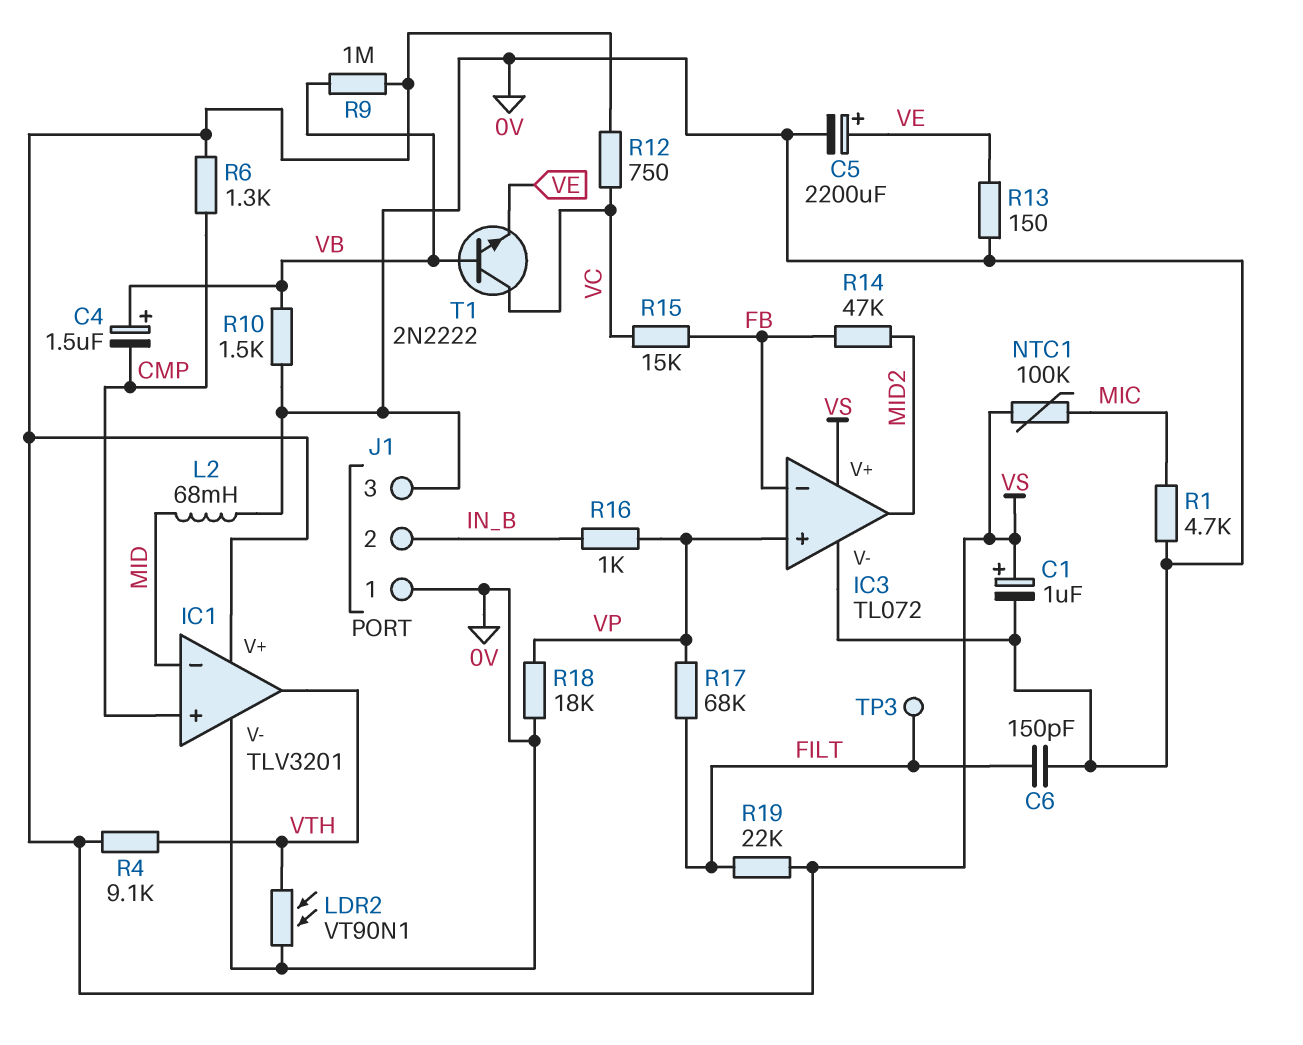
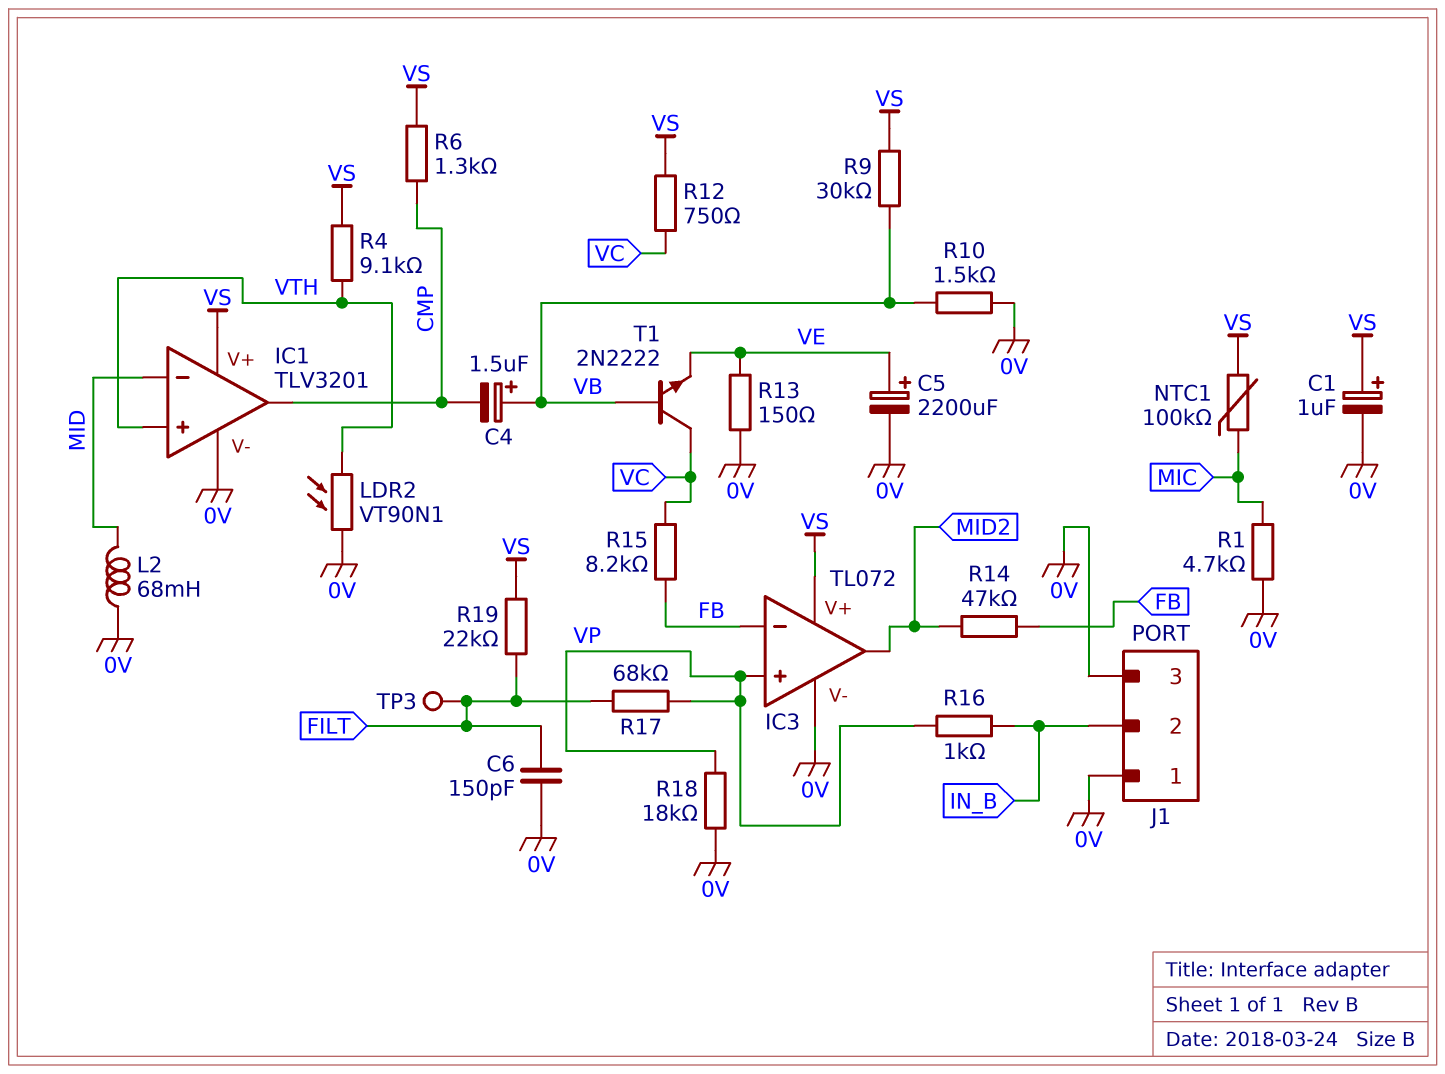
IC1 pin in+: CMP -> VTH
IC1 pin out: VTH -> CMP
R9: 1M (VB, VS) -> 30k (VB, VS)
R15: 15k (FB, VC) -> 8.2k (FB, VC)

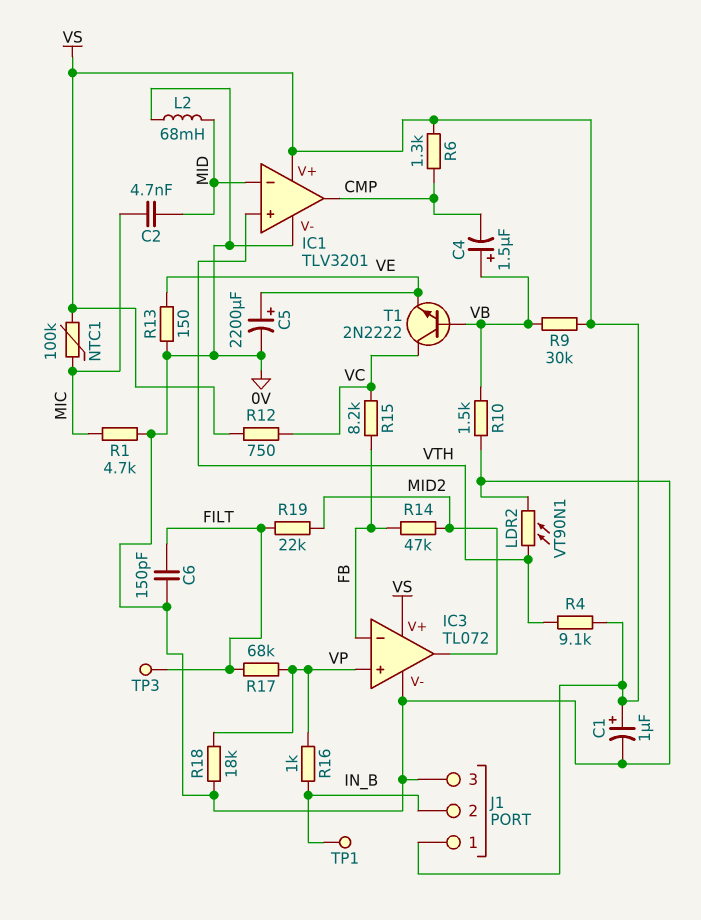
C2: none -> 4.7nF (MIC, MID)
J1 pin 1: 0V -> VS
R19: 22k (FILT, VS) -> 22k (FILT, MID2)
TP1: none -> test point (IN_B)

